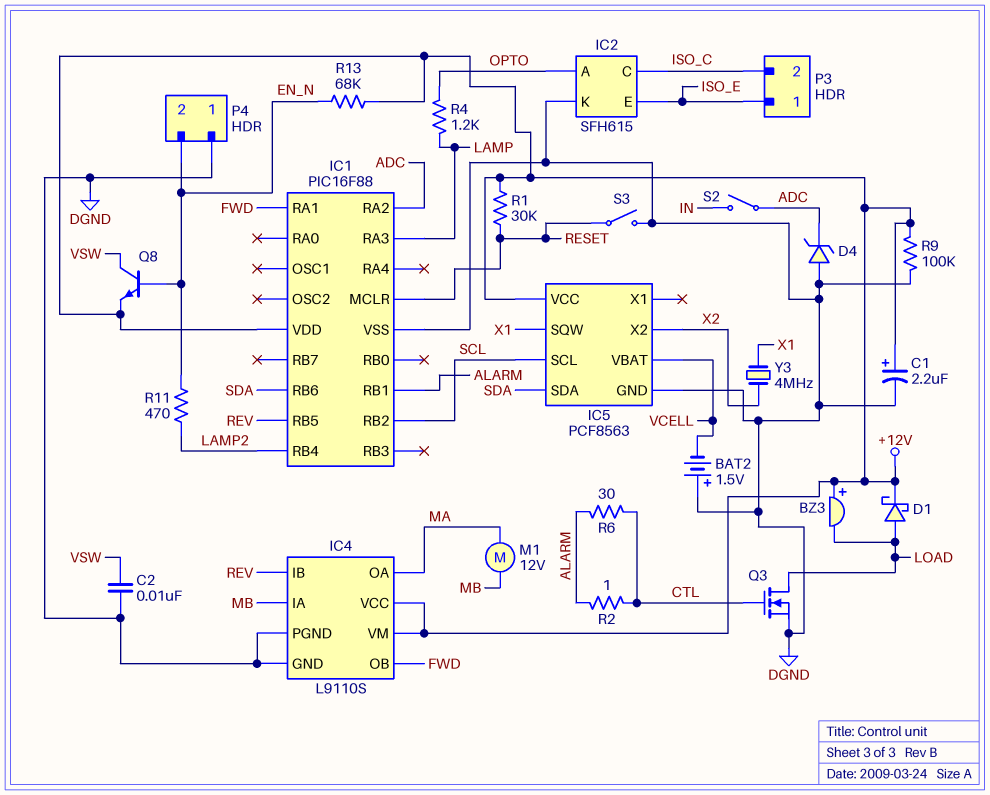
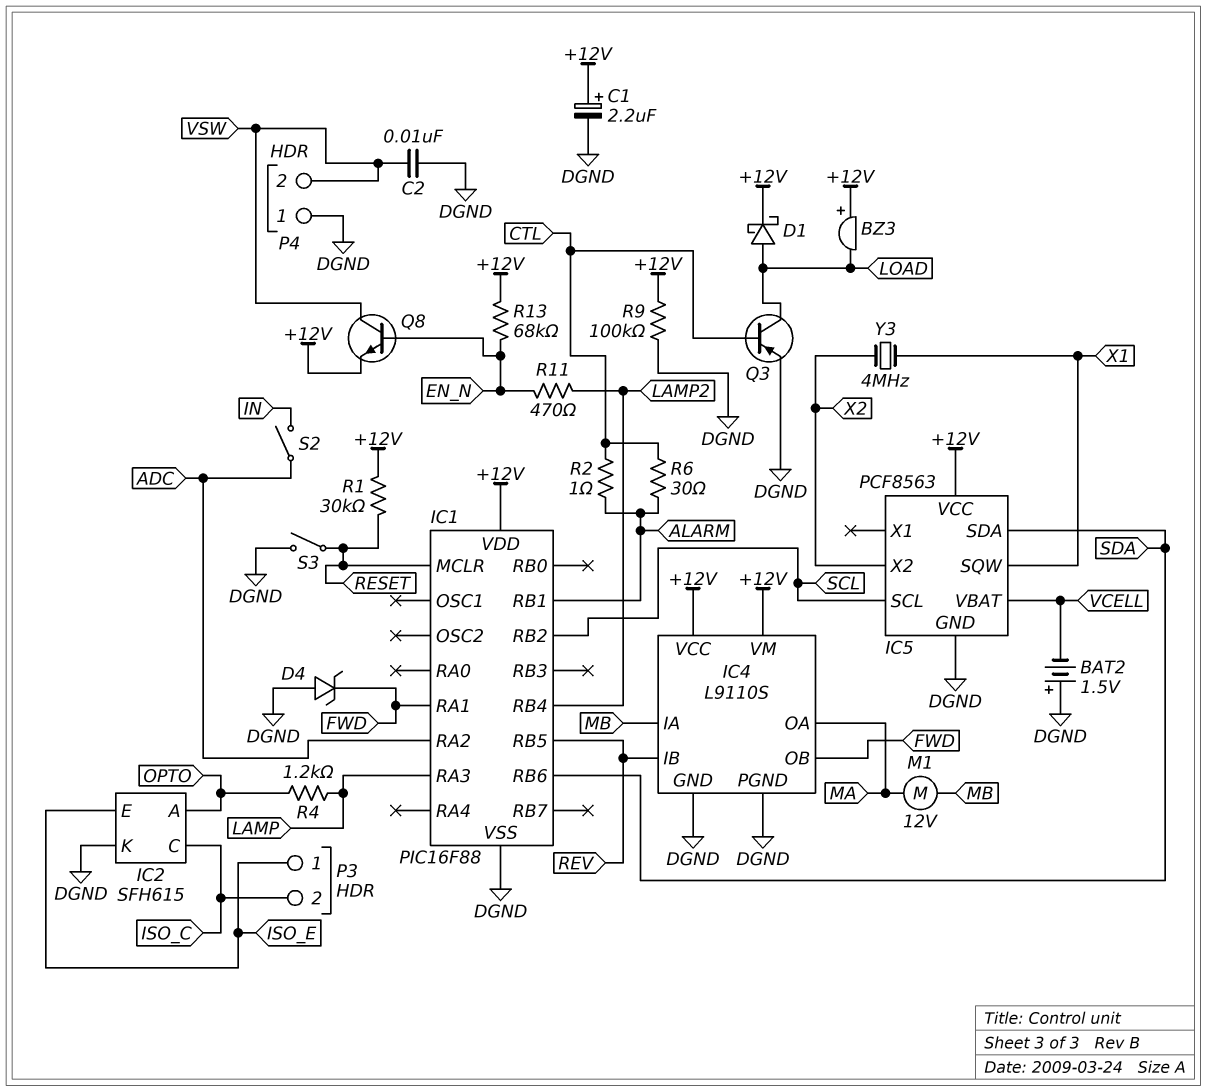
D4: zener (A DGND, K ADC) -> zener (A DGND, K FWD)
P4 pin 2: EN_N -> VSW
Q3: NMOS (G CTL, D LOAD, S DGND) -> PNP (B CTL, C LOAD, E DGND)

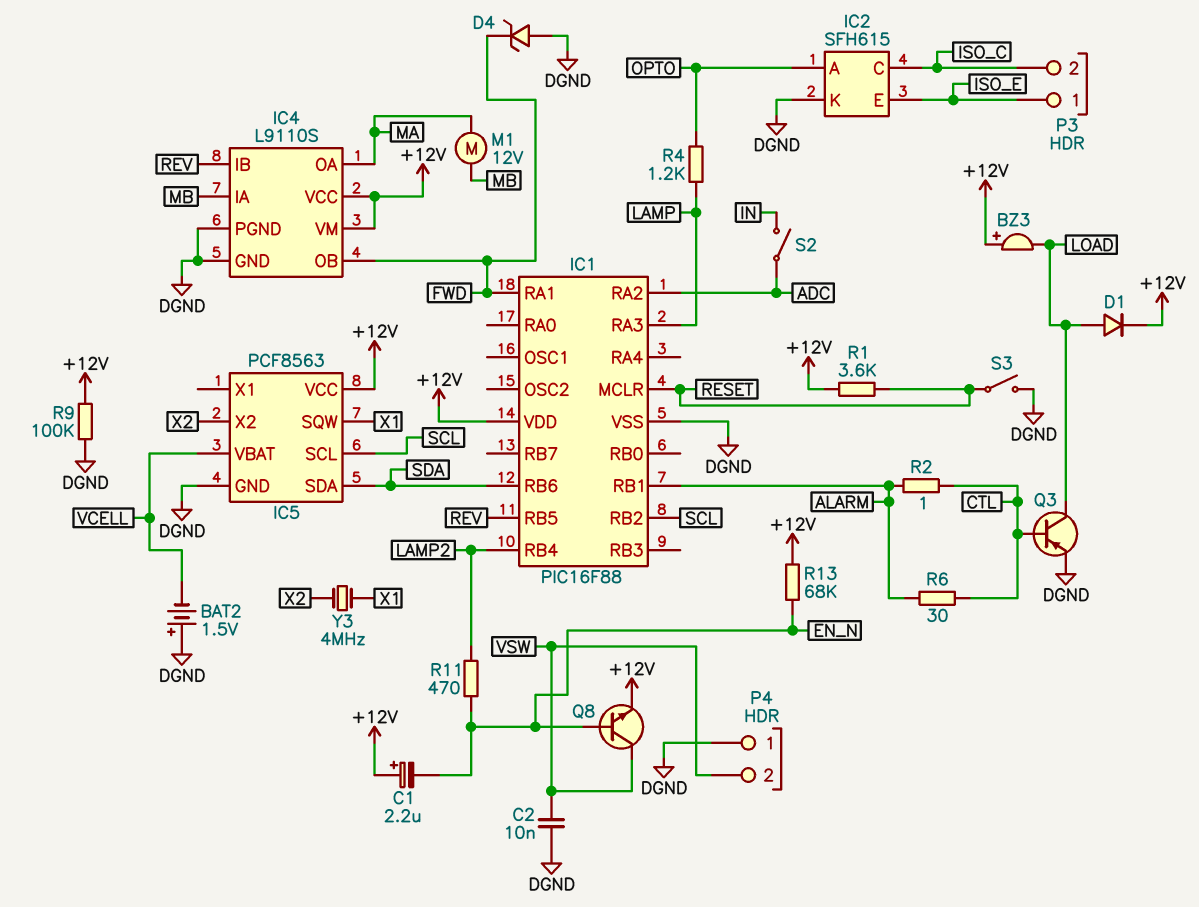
C1: 2.2uF (plus +12V, minus DGND) -> 2.2uF (plus +12V, minus EN_N)
D1: schottky (A LOAD, K +12V) -> diode (A LOAD, K +12V)
R1: 30k (+12V, RESET) -> 3.6k (+12V, RESET)

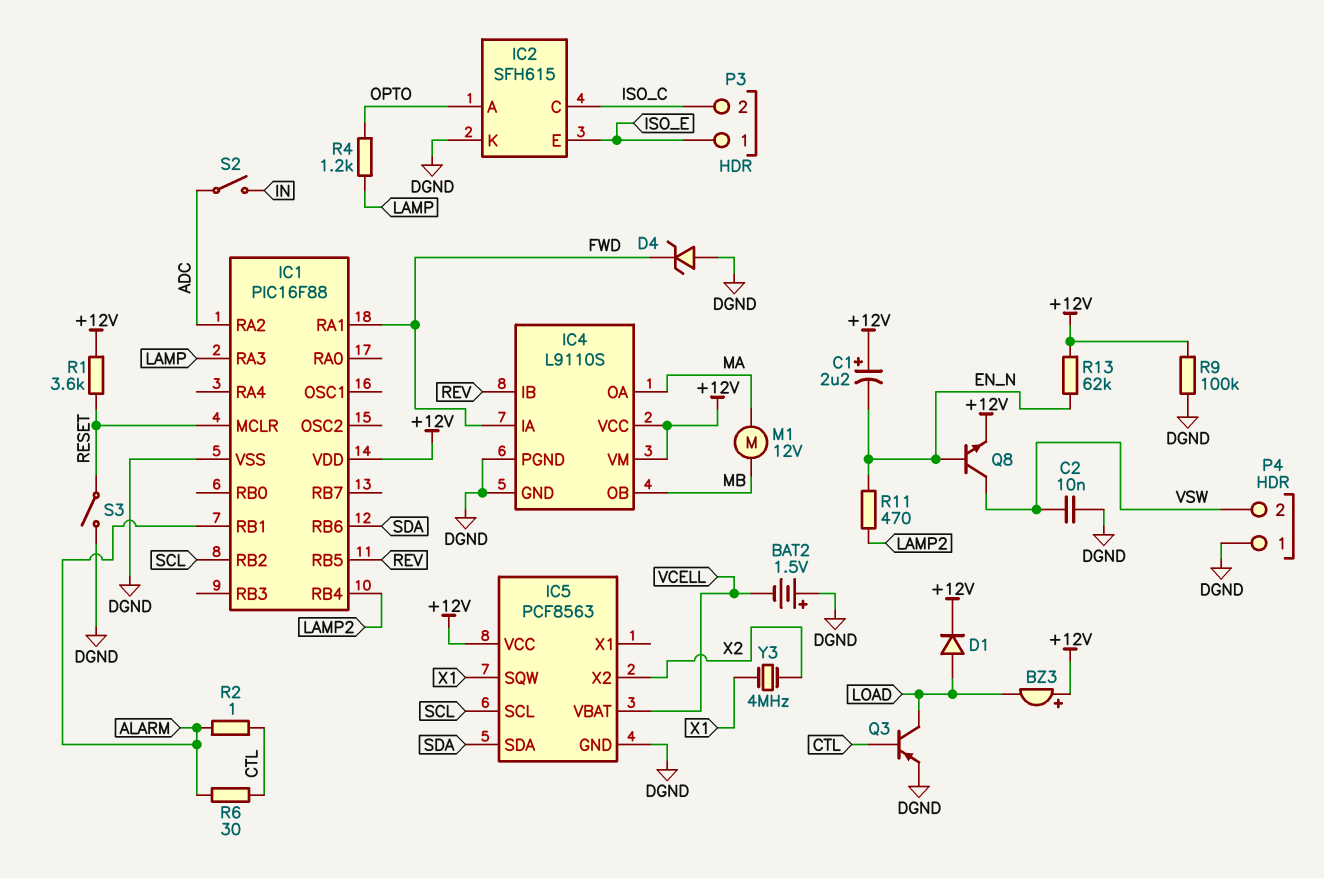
IC4 pin IA: MB -> FWD
IC4 pin OB: FWD -> MB
R13: 68k (+12V, EN_N) -> 62k (+12V, EN_N)

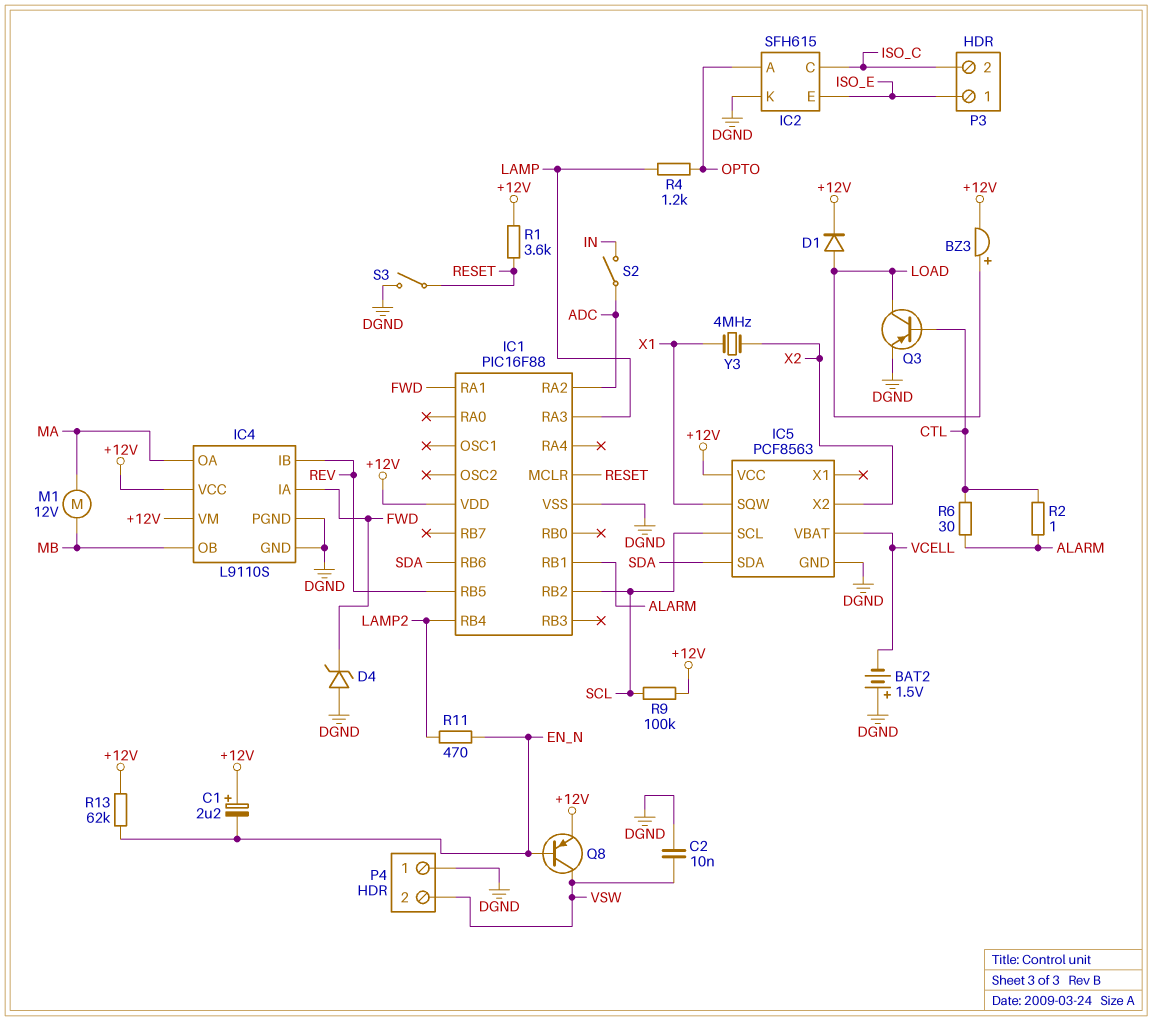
BZ3: buzzer (plus +12V, minus LOAD) -> buzzer (plus LOAD, minus +12V)
Q8: NPN (B EN_N, C VSW, E +12V) -> PNP (B EN_N, C VSW, E +12V)
R9: 100k (+12V, DGND) -> 100k (+12V, SCL)

